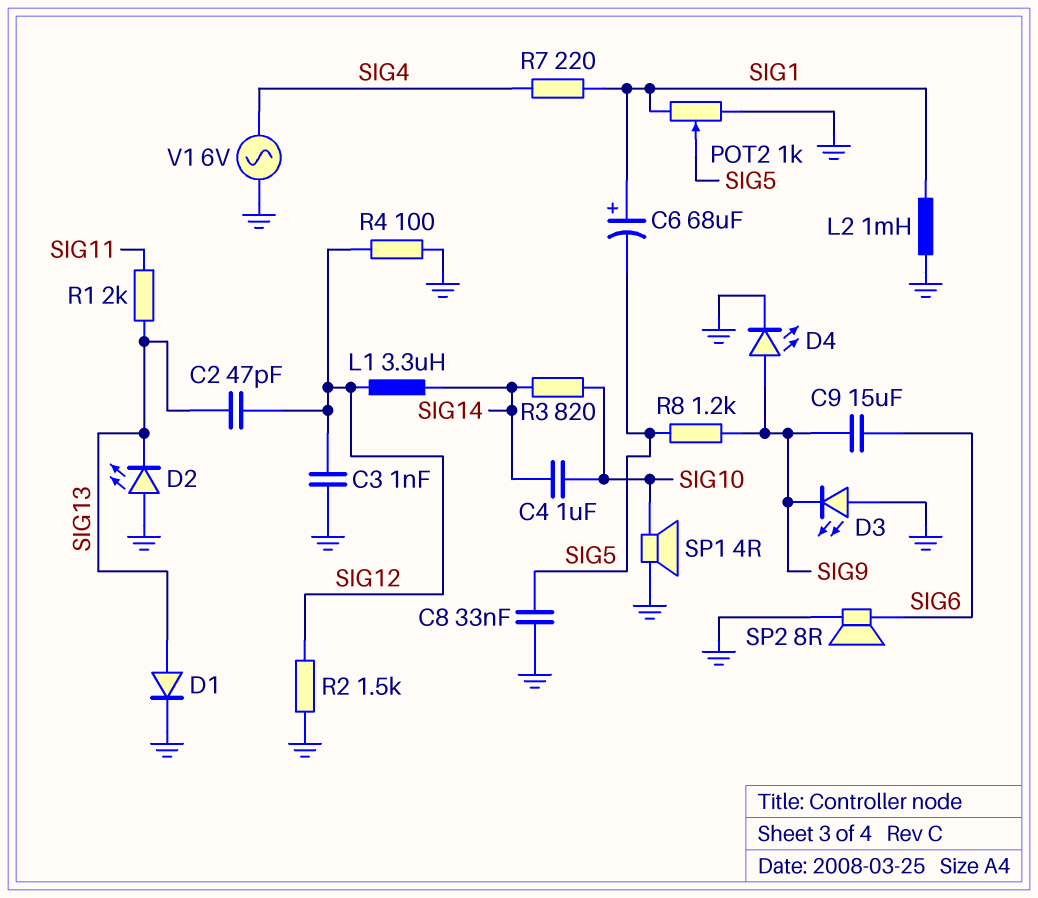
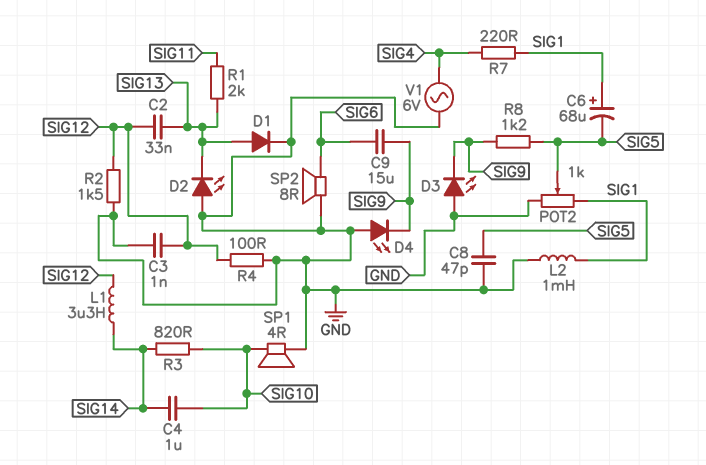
C2: 47pF (SIG12, SIG13) -> 33nF (SIG12, SIG13)
C8: 33nF (GND, SIG5) -> 47pF (GND, SIG5)
D4: LED (A SIG9, K GND) -> LED (A GND, K SIG9)

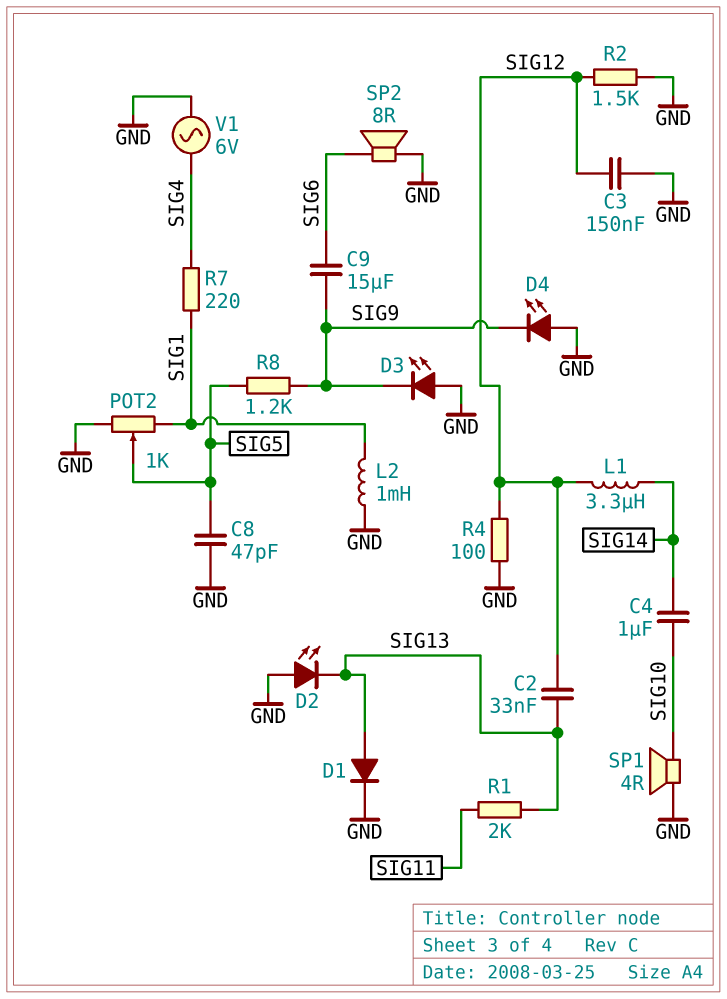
C3: 1nF (GND, SIG12) -> 150nF (GND, SIG12)
C6: 68uF (plus SIG1, minus SIG5) -> none
R3: 820 (SIG10, SIG14) -> none

